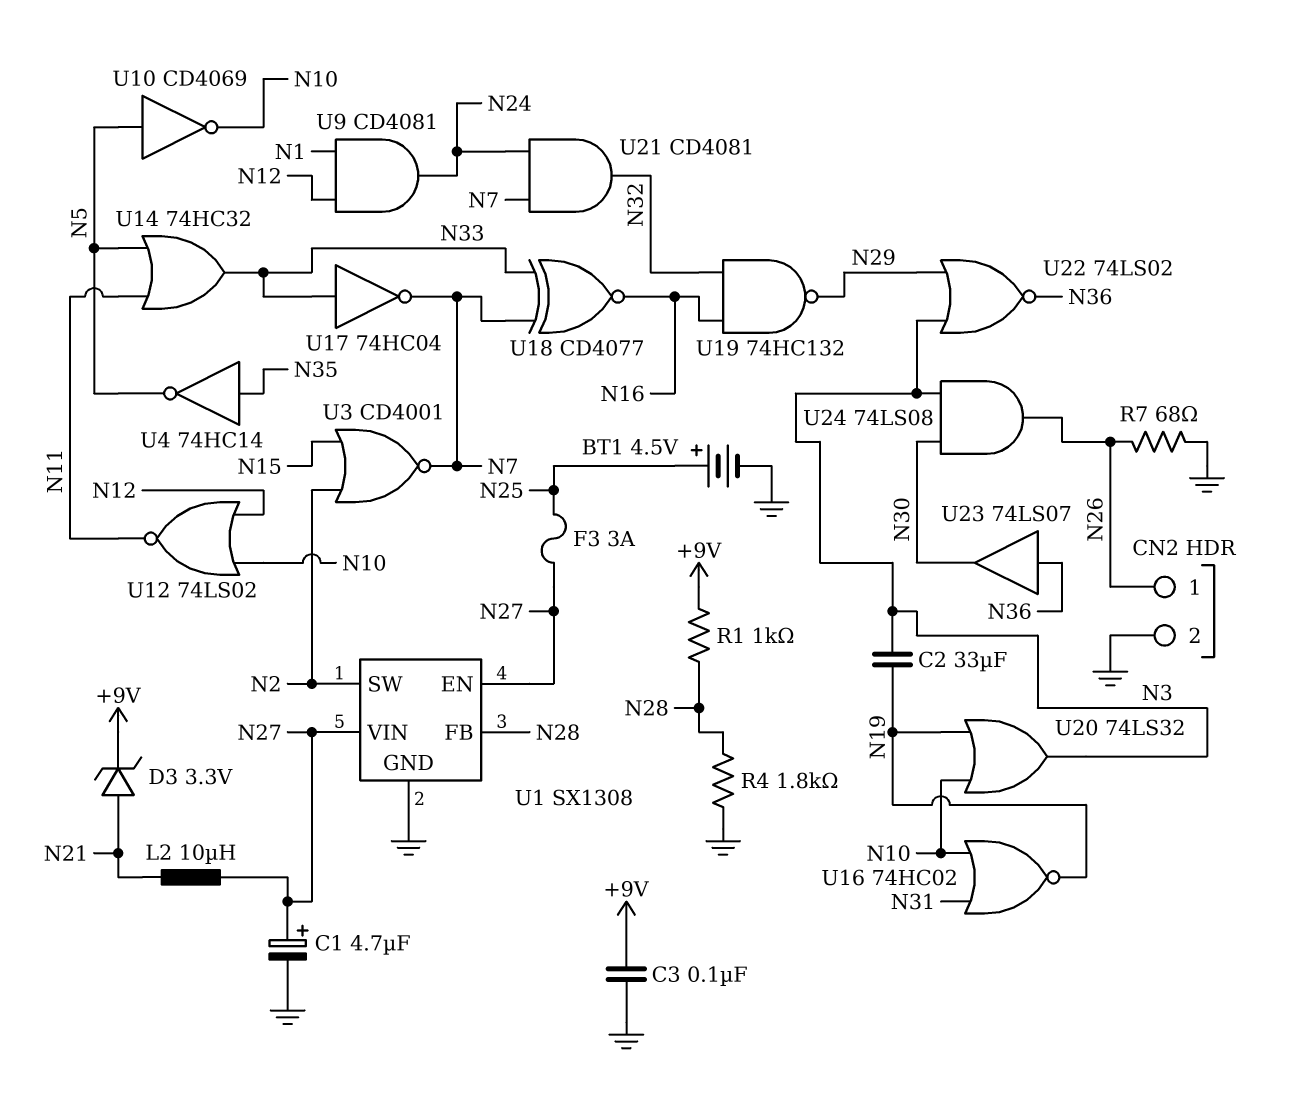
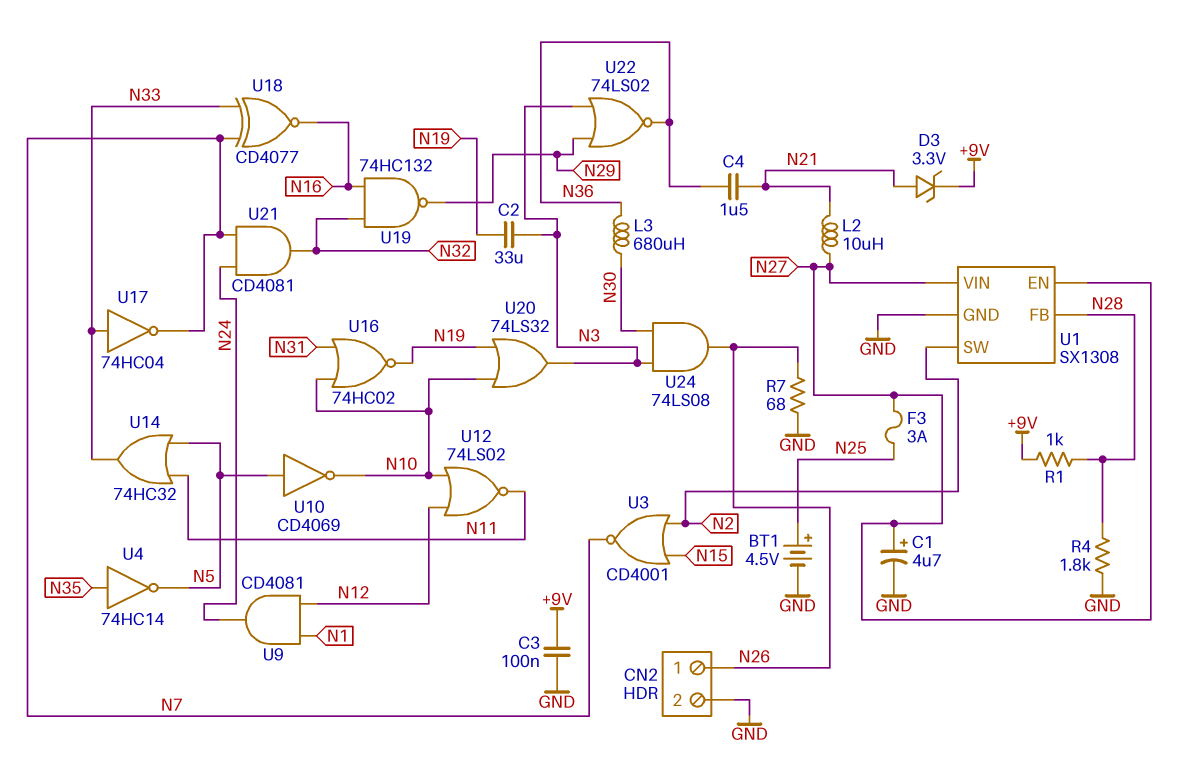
C4: none -> 1.5uF (N21, N36)
L3: none -> 680uH (N30, N36)
U23: buffer 74LS07 (in N36, out N30) -> none

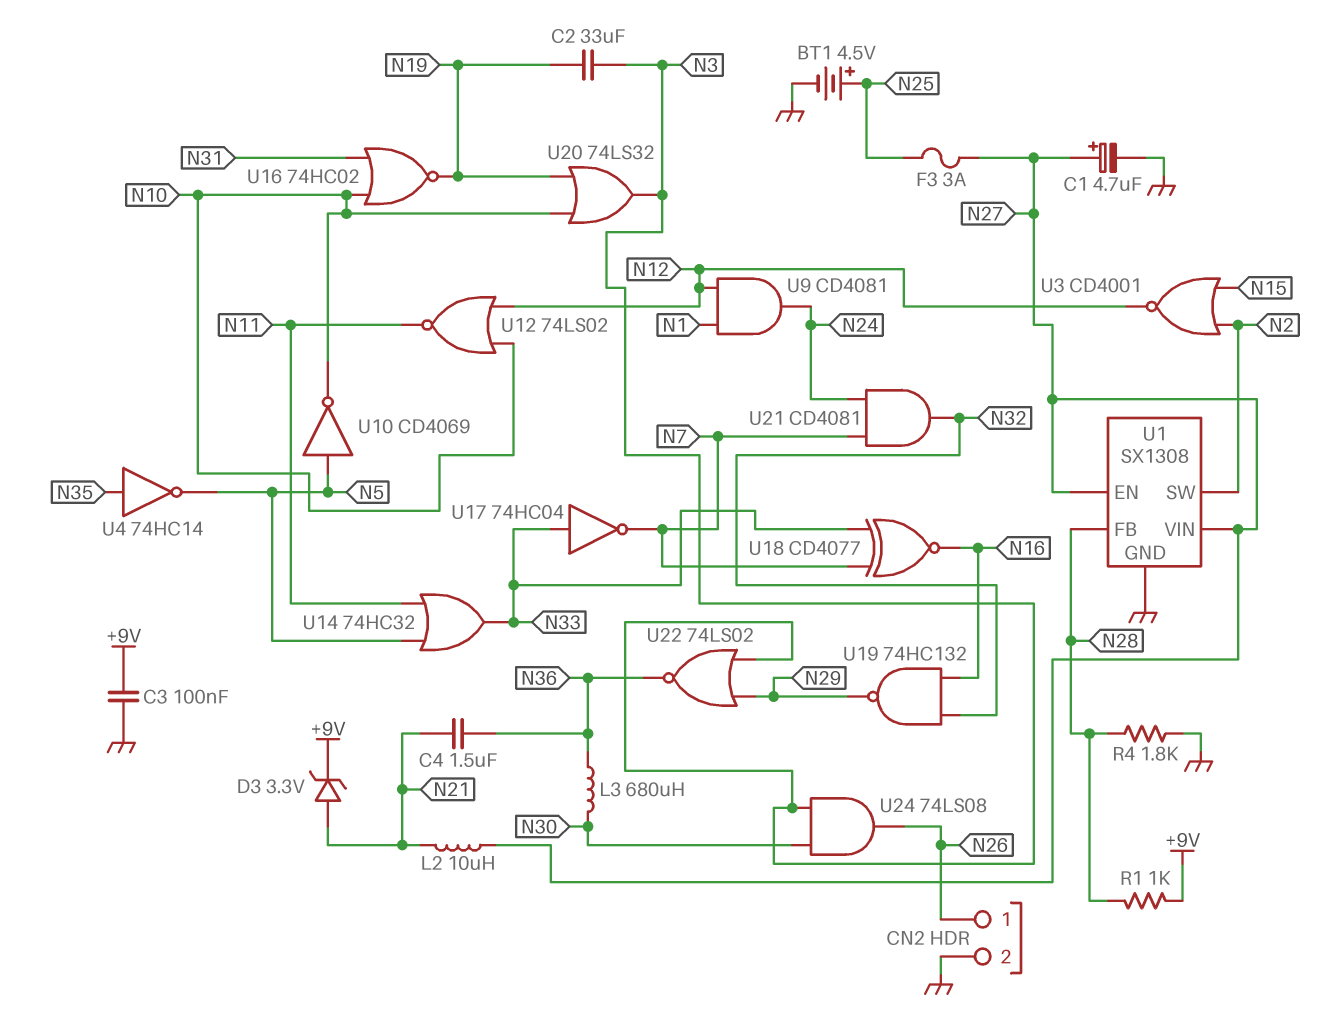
R7: 68 (GND, N26) -> none
U3: NOR CD4001 (in N2, in N15, out N7) -> NOR CD4001 (in N2, in N15, out N12)

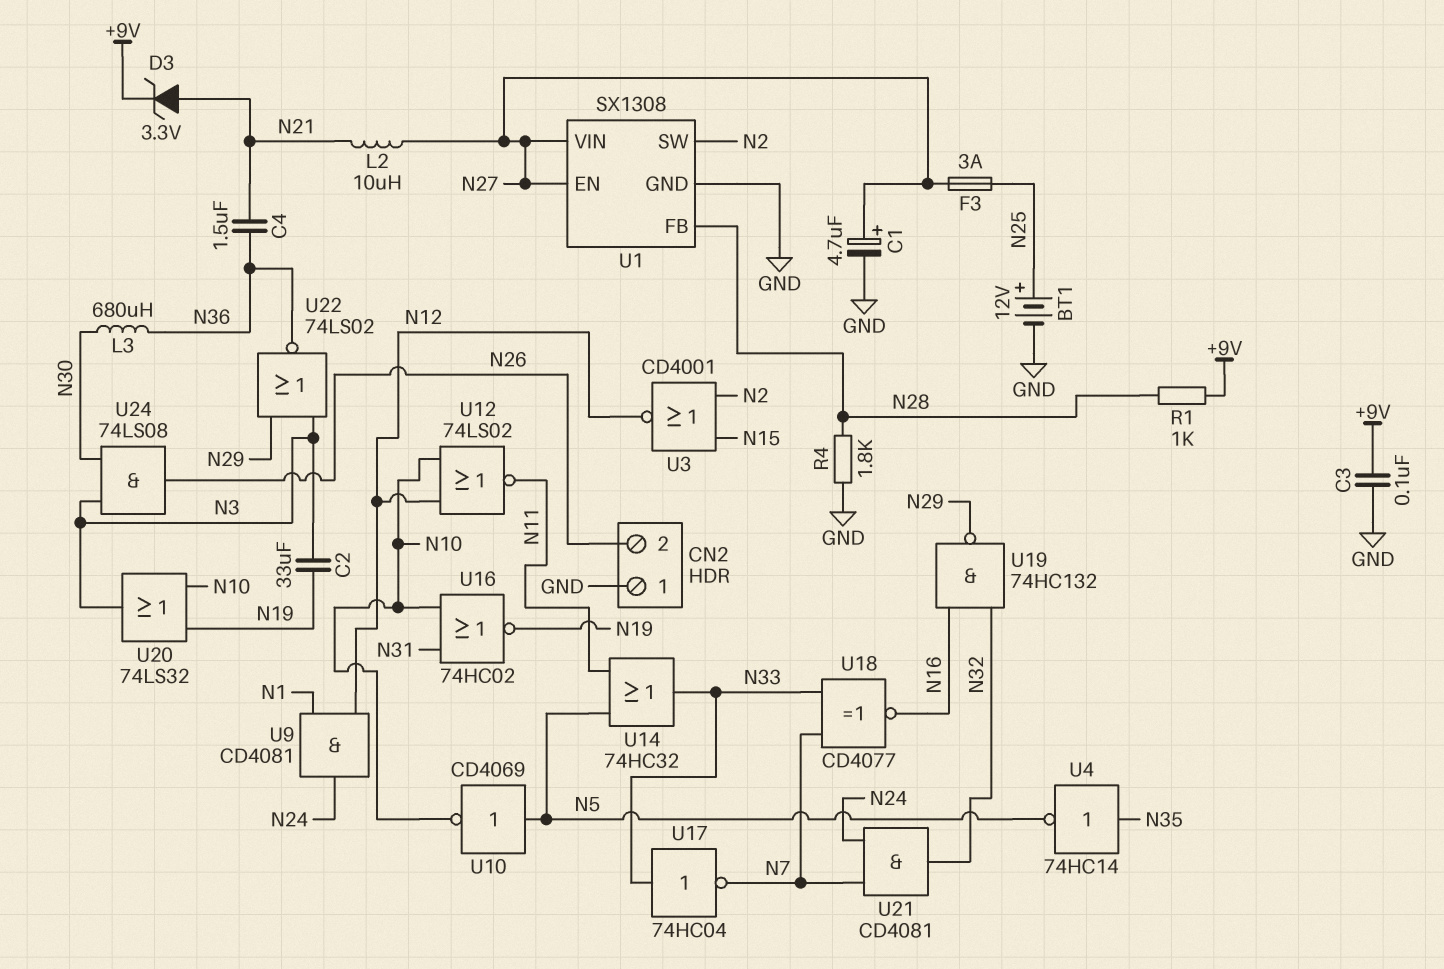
BT1: 4.5V (plus N25, minus GND) -> 12V (plus N25, minus GND)
CN2 pin 1: N26 -> GND
CN2 pin 2: GND -> N26

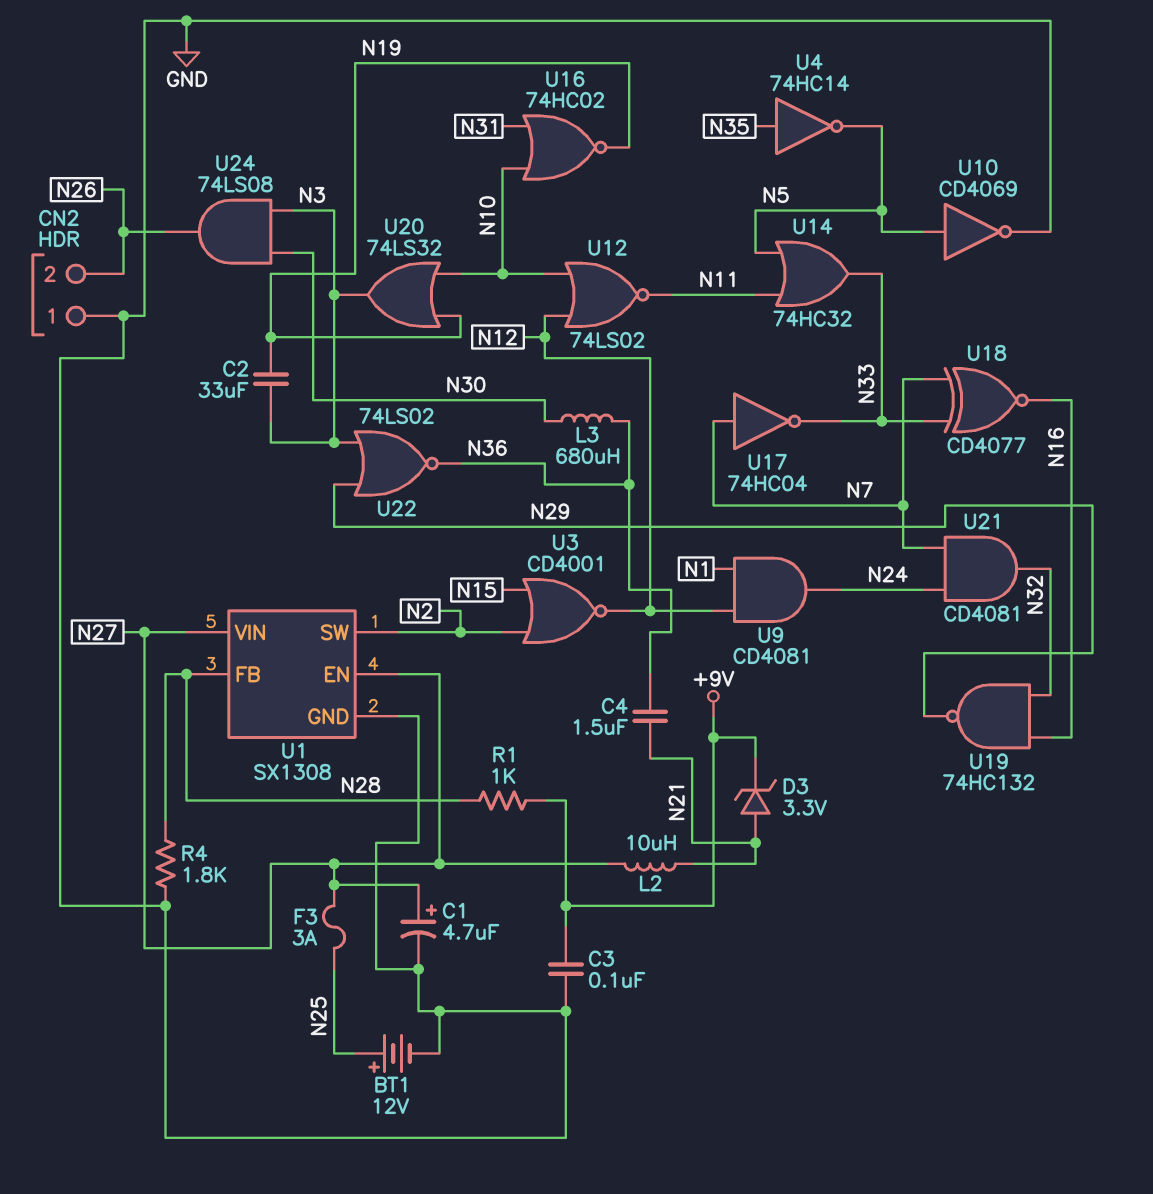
U10: NOT CD4069 (in N5, out N10) -> NOT CD4069 (in N5, out GND)
U17: NOT 74HC04 (in N33, out N7) -> NOT 74HC04 (in N7, out N33)

